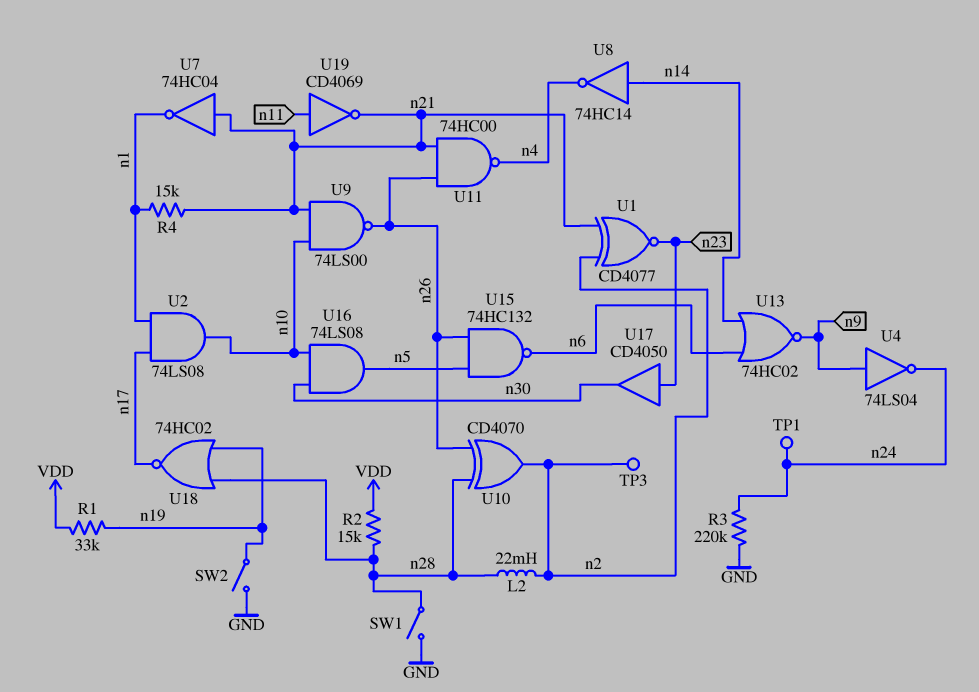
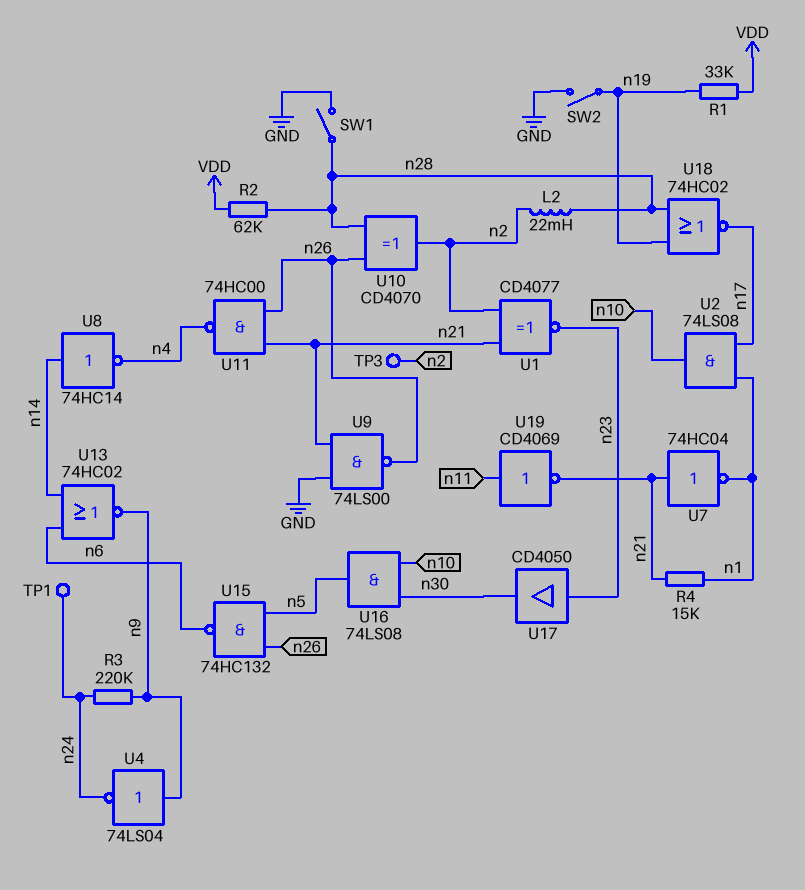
R2: 15k (VDD, n28) -> 62k (VDD, n28)
R3: 220k (GND, n24) -> 220k (n9, n24)
U9: NAND 74LS00 (in n10, in n21, out n26) -> NAND 74LS00 (in GND, in n21, out n26)

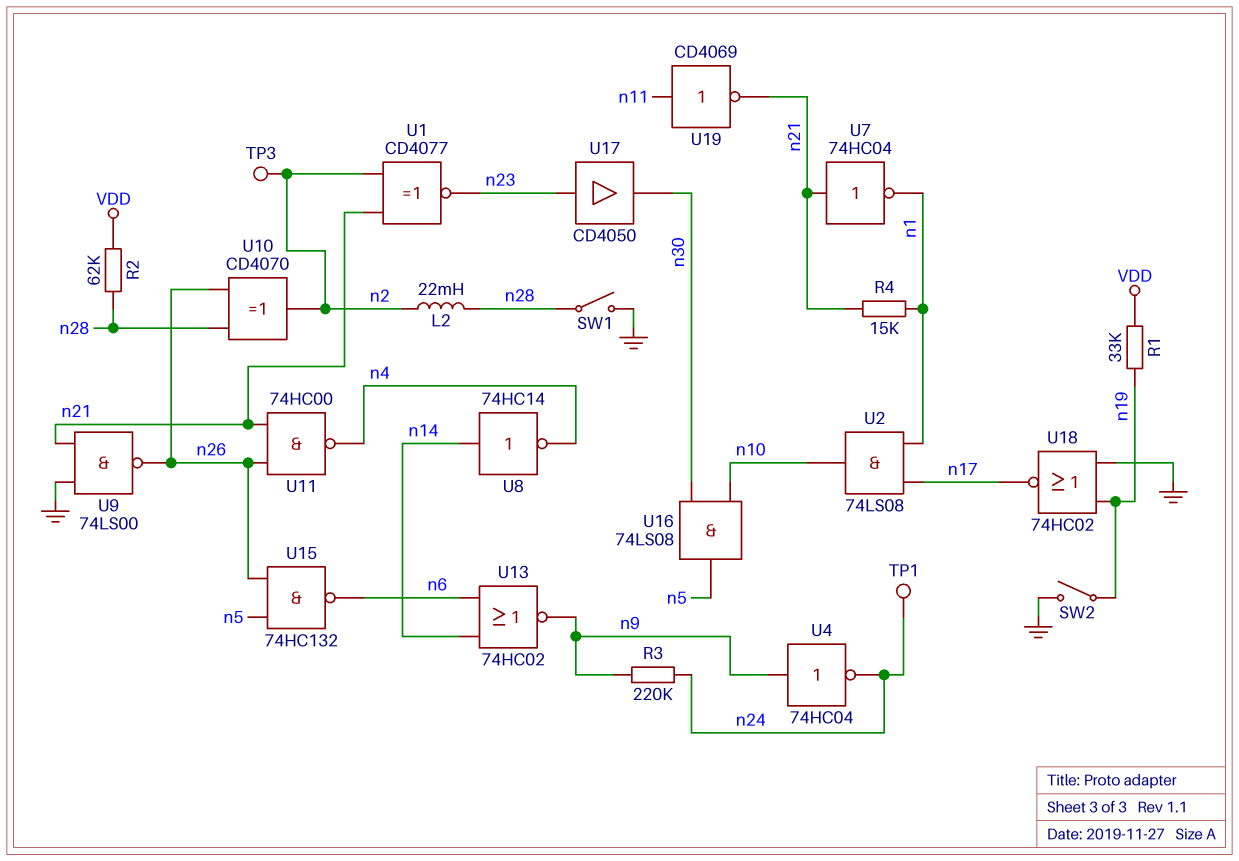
U4: NOT 74LS04 (in n9, out n24) -> NOT 74HC04 (in n9, out n24)
U18: NOR 74HC02 (in n19, in n28, out n17) -> NOR 74HC02 (in GND, in n19, out n17)

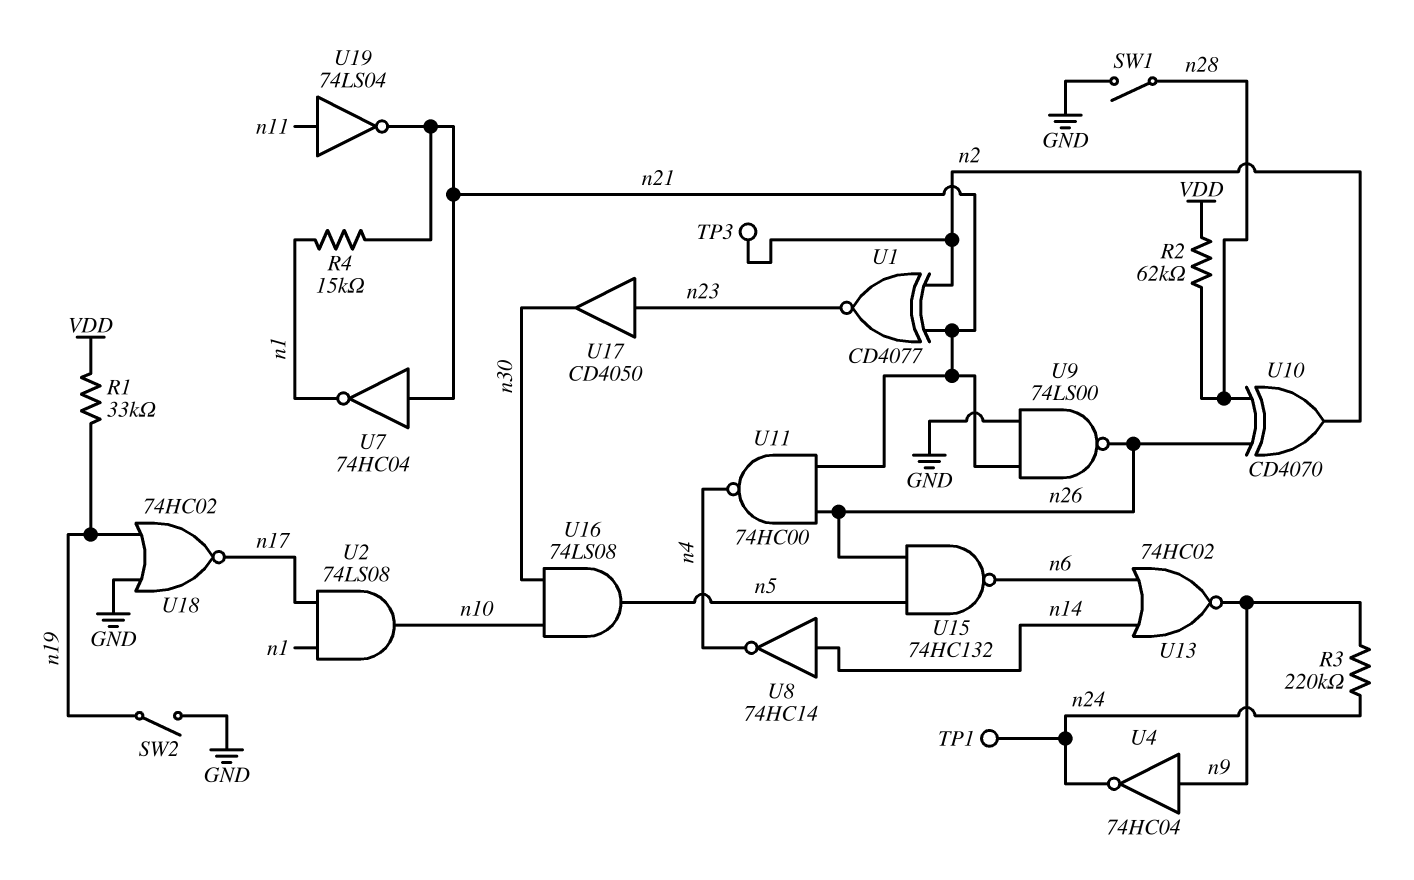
L2: 22mH (n2, n28) -> none
U19: NOT CD4069 (in n11, out n21) -> NOT 74LS04 (in n11, out n21)

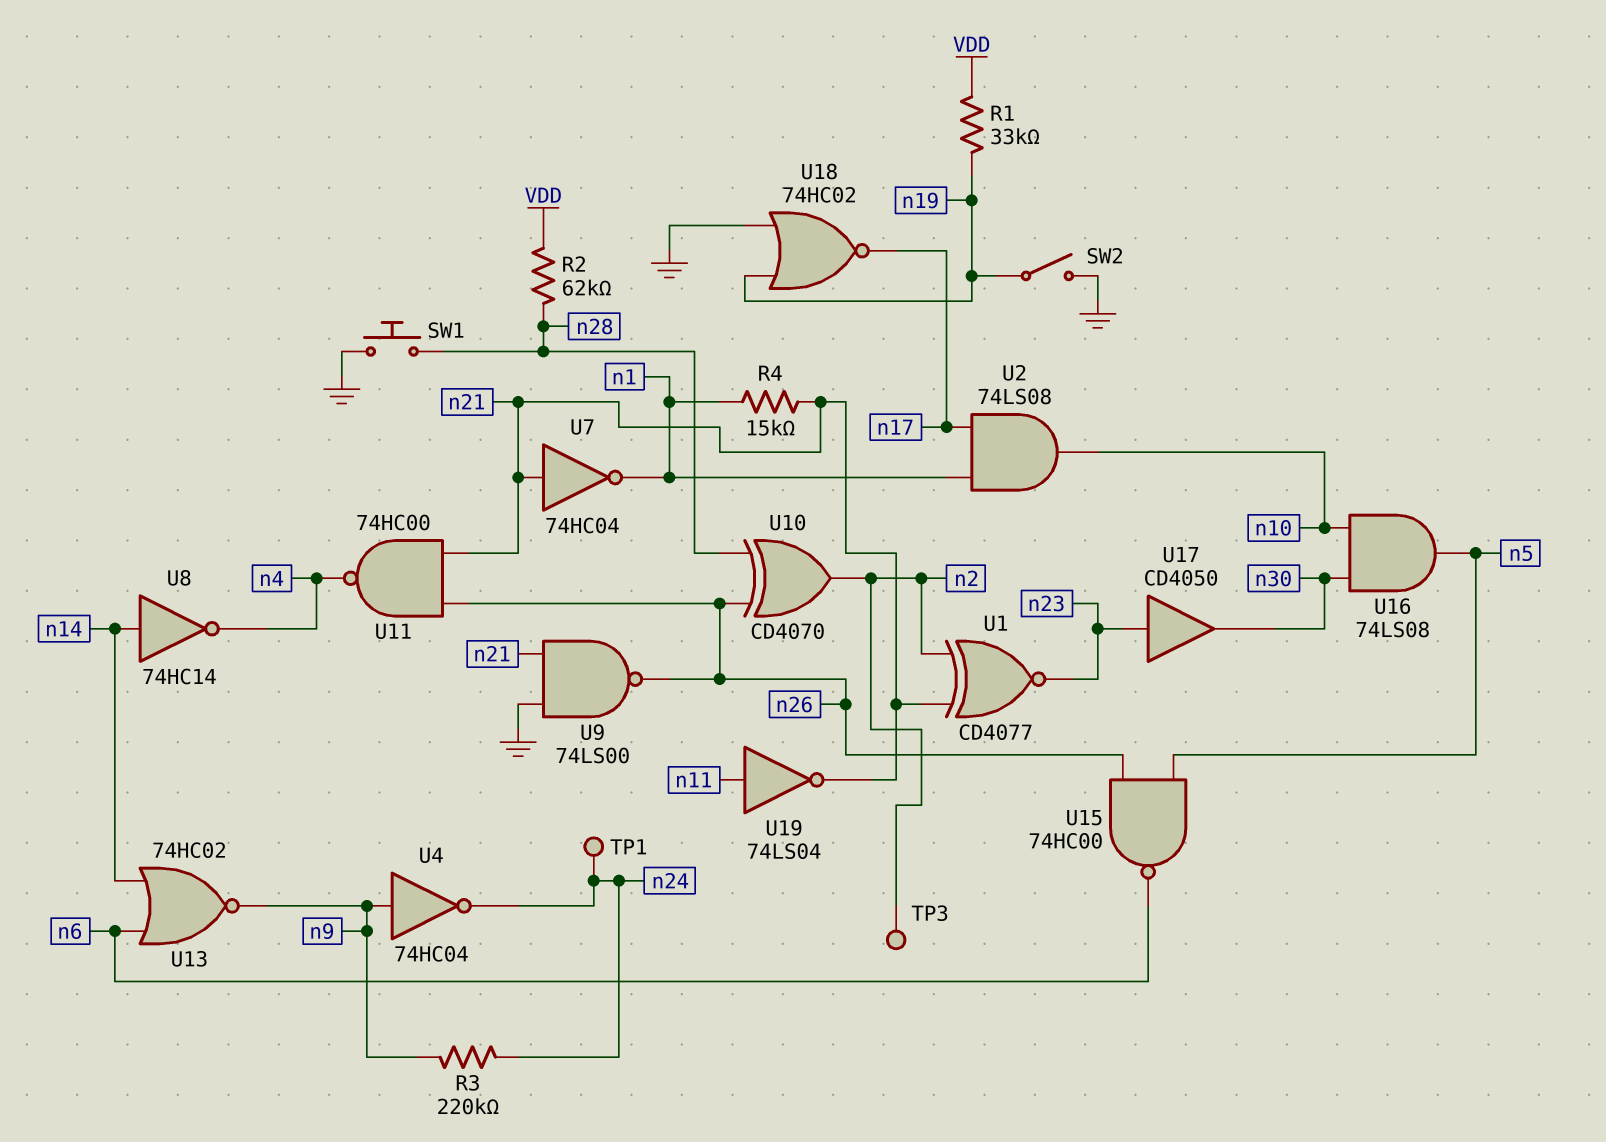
SW1: switch (GND, n28) -> button (GND, n28)
U15: NAND 74HC132 (in n5, in n26, out n6) -> NAND 74HC00 (in n5, in n26, out n6)

